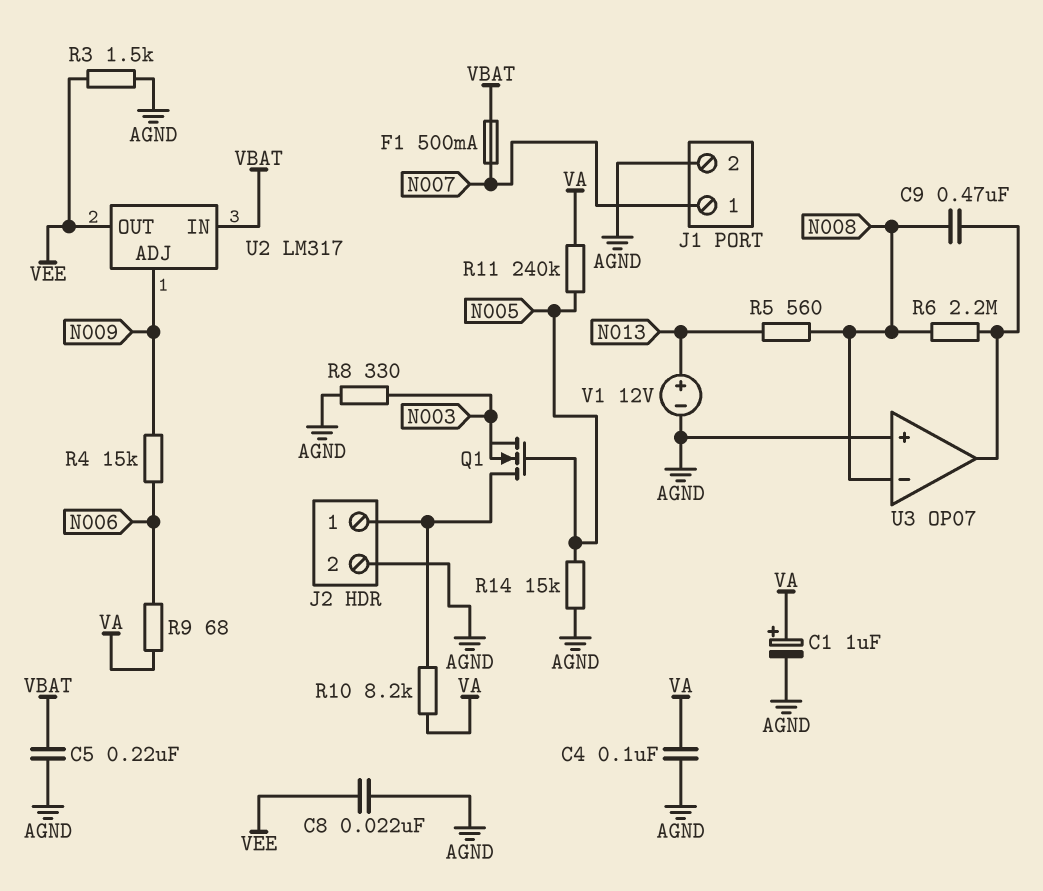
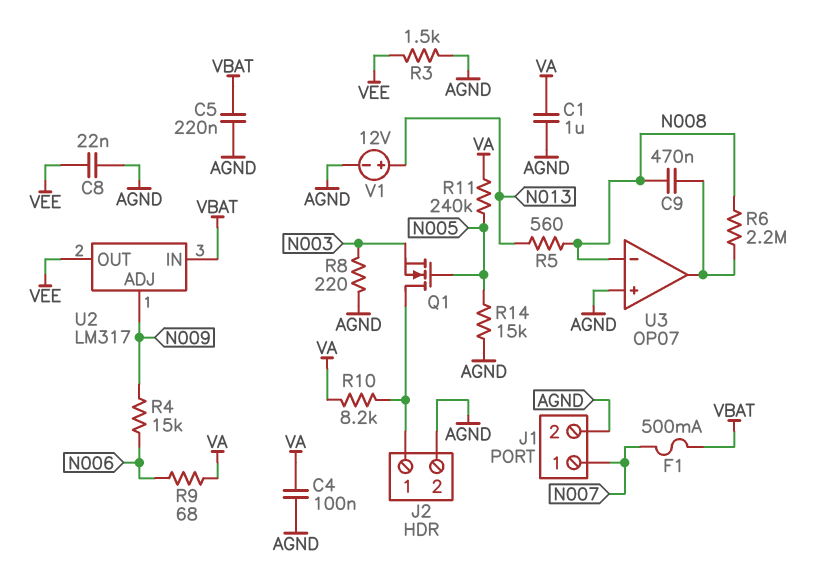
C1: 1uF (plus VA, minus AGND) -> 1uF (AGND, VA)
R8: 330 (AGND, N003) -> 220 (AGND, N003)

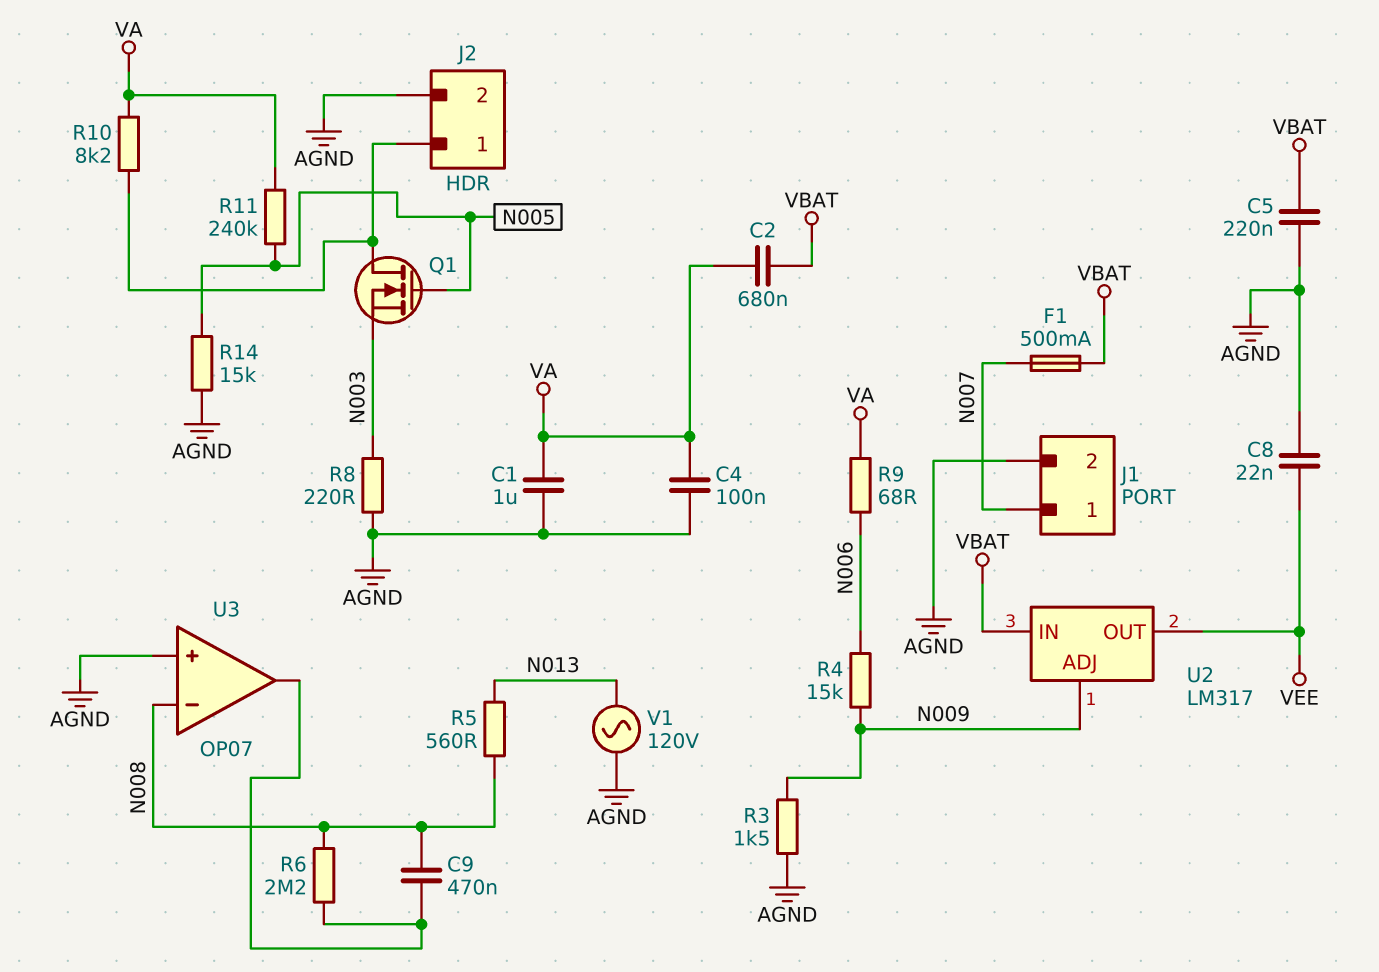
C2: none -> 680nF (VA, VBAT)
R3: 1.5k (AGND, VEE) -> 1.5k (AGND, N009)
V1: 12V (plus N013, minus AGND) -> AC 120V (AGND, N013)

